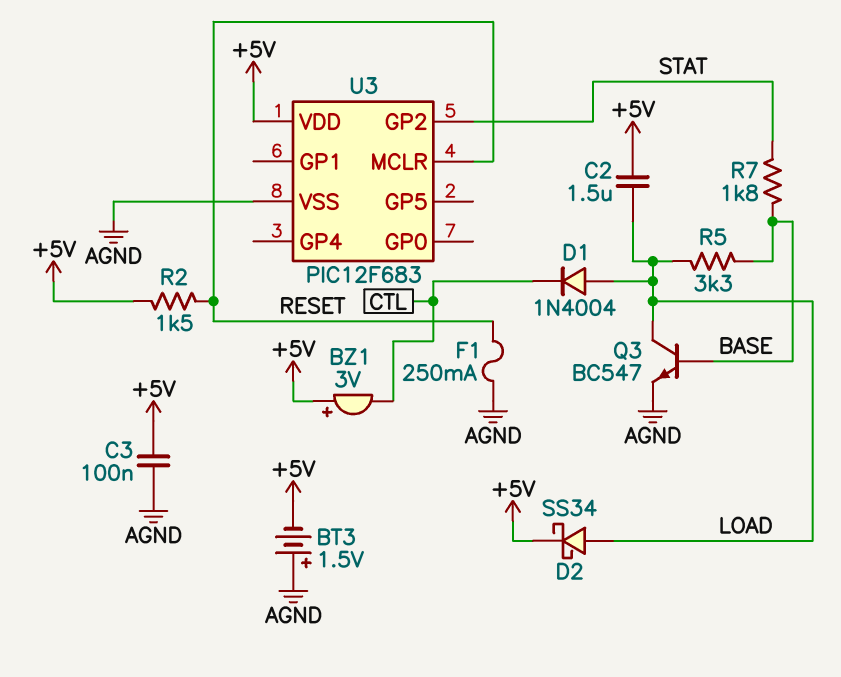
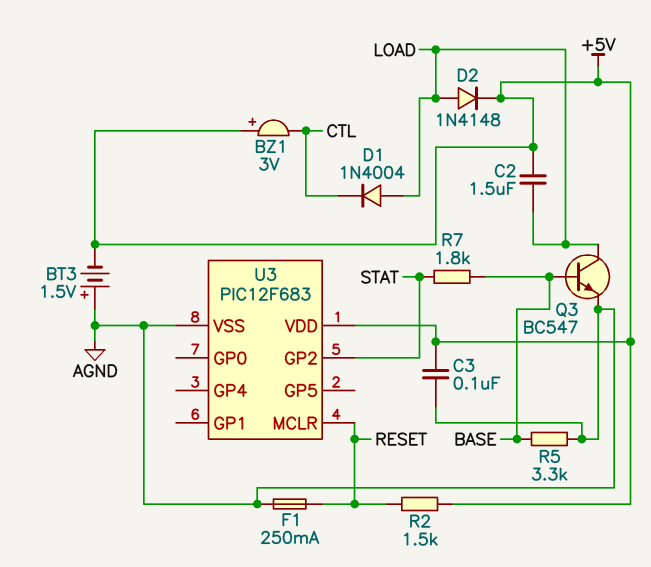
D2: schottky SS34 (A LOAD, K +5V) -> diode 1N4148 (A LOAD, K +5V)
R5: 3.3k (BASE, LOAD) -> 3.3k (AGND, BASE)

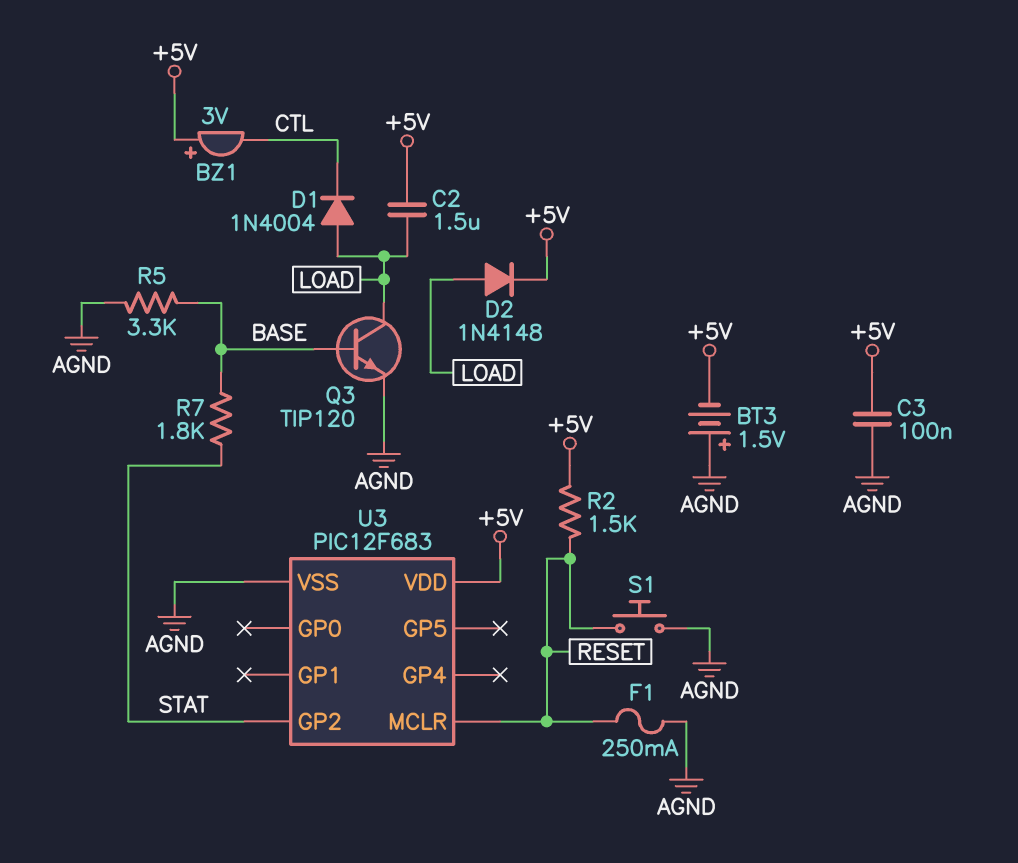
Q3: NPN BC547 (B BASE, C LOAD, E AGND) -> NPN TIP120 (B BASE, C LOAD, E AGND)
S1: none -> button (AGND, RESET)

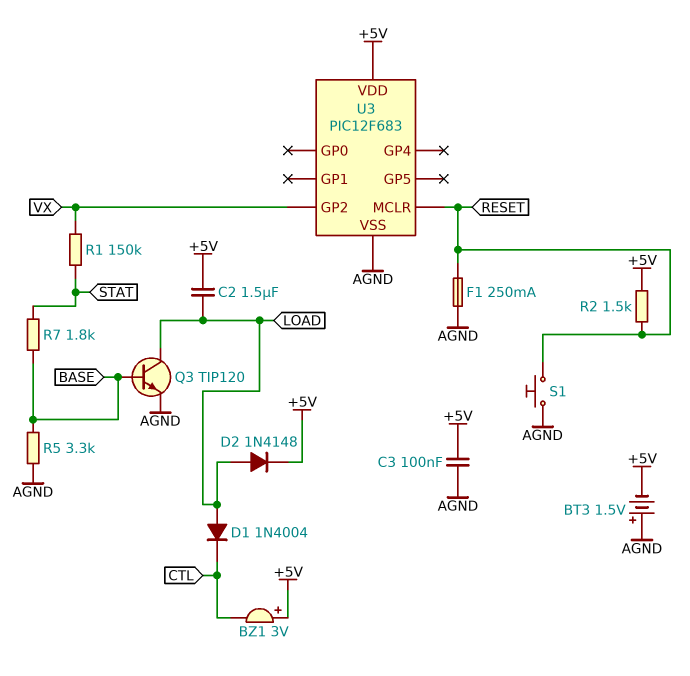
R1: none -> 150k (STAT, VX)
U3 pin GP2: STAT -> VX

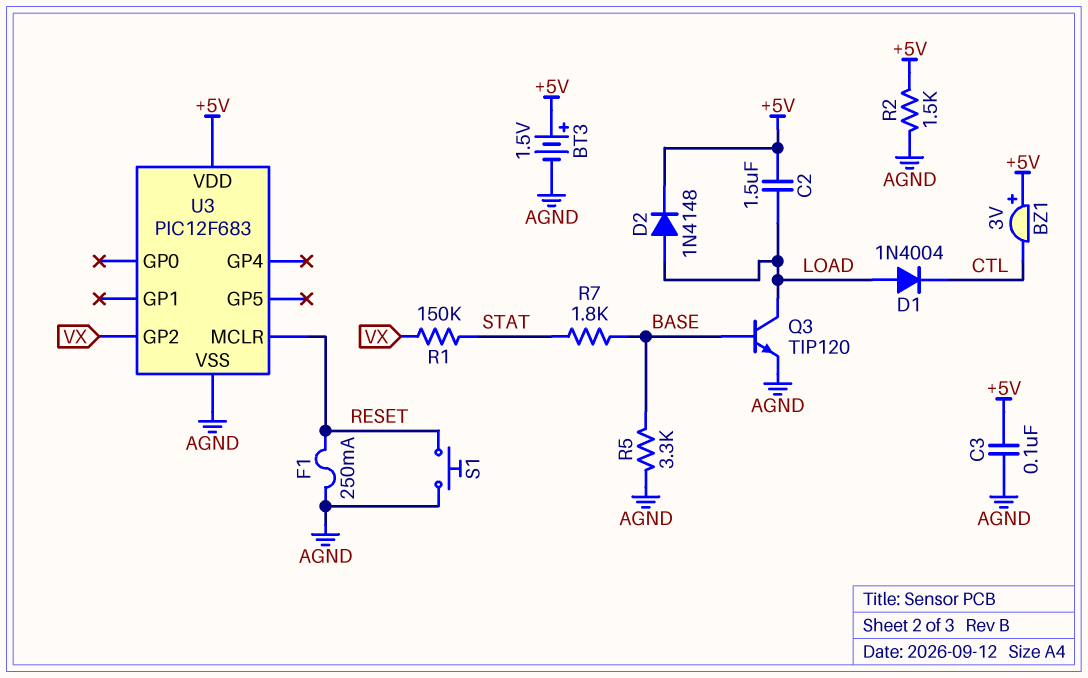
BT3: 1.5V (plus AGND, minus +5V) -> 1.5V (plus +5V, minus AGND)
R2: 1.5k (+5V, RESET) -> 1.5k (+5V, AGND)

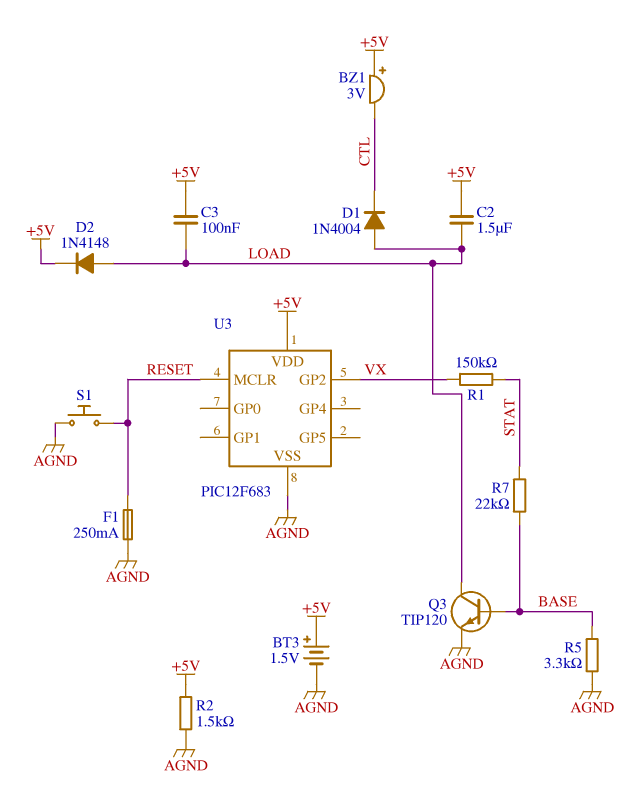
C3: 100nF (+5V, AGND) -> 100nF (+5V, LOAD)
R7: 1.8k (BASE, STAT) -> 22k (BASE, STAT)

